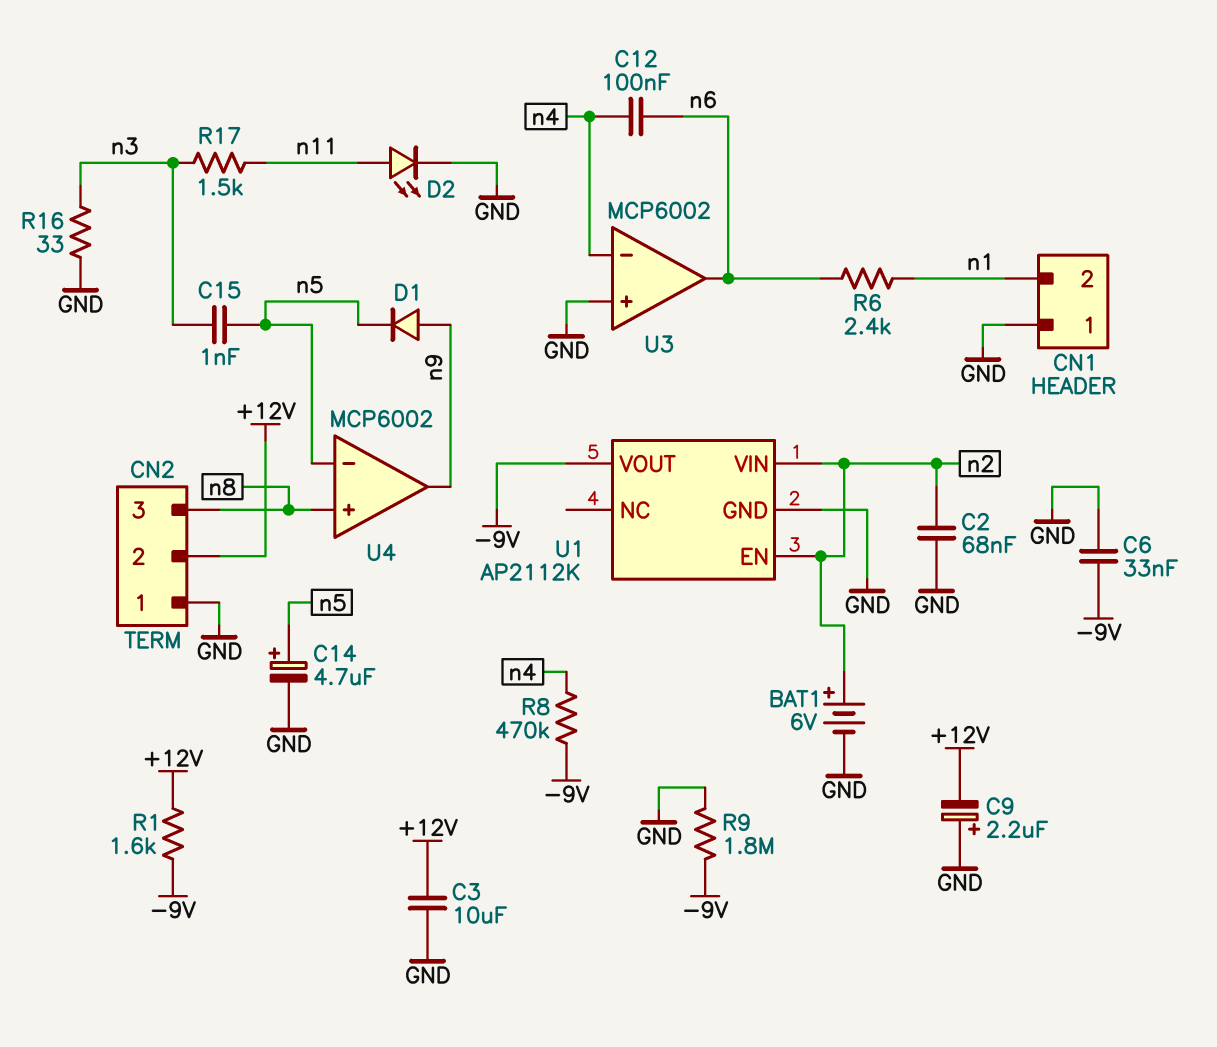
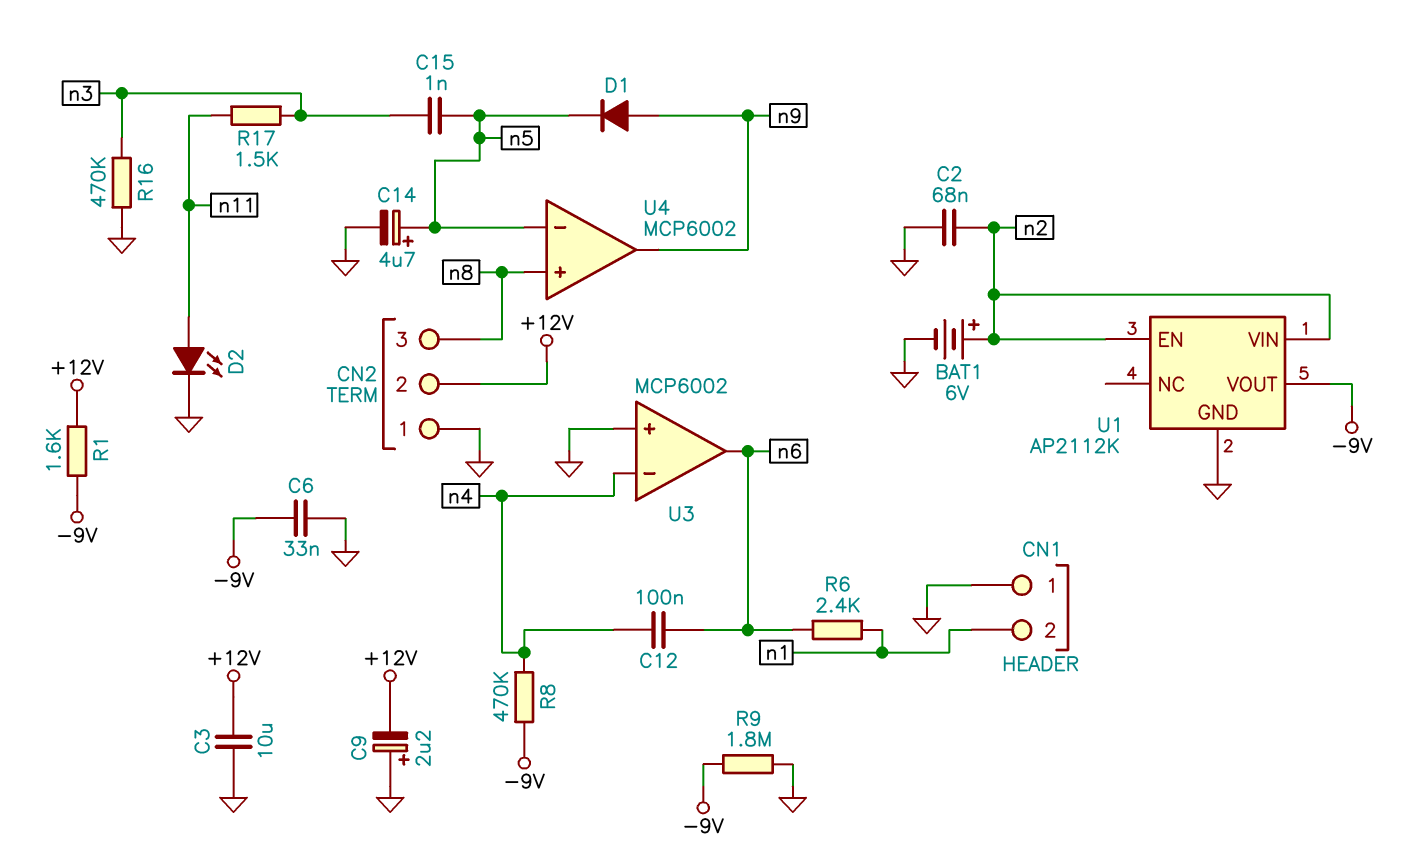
R16: 33 (GND, n3) -> 470k (GND, n3)

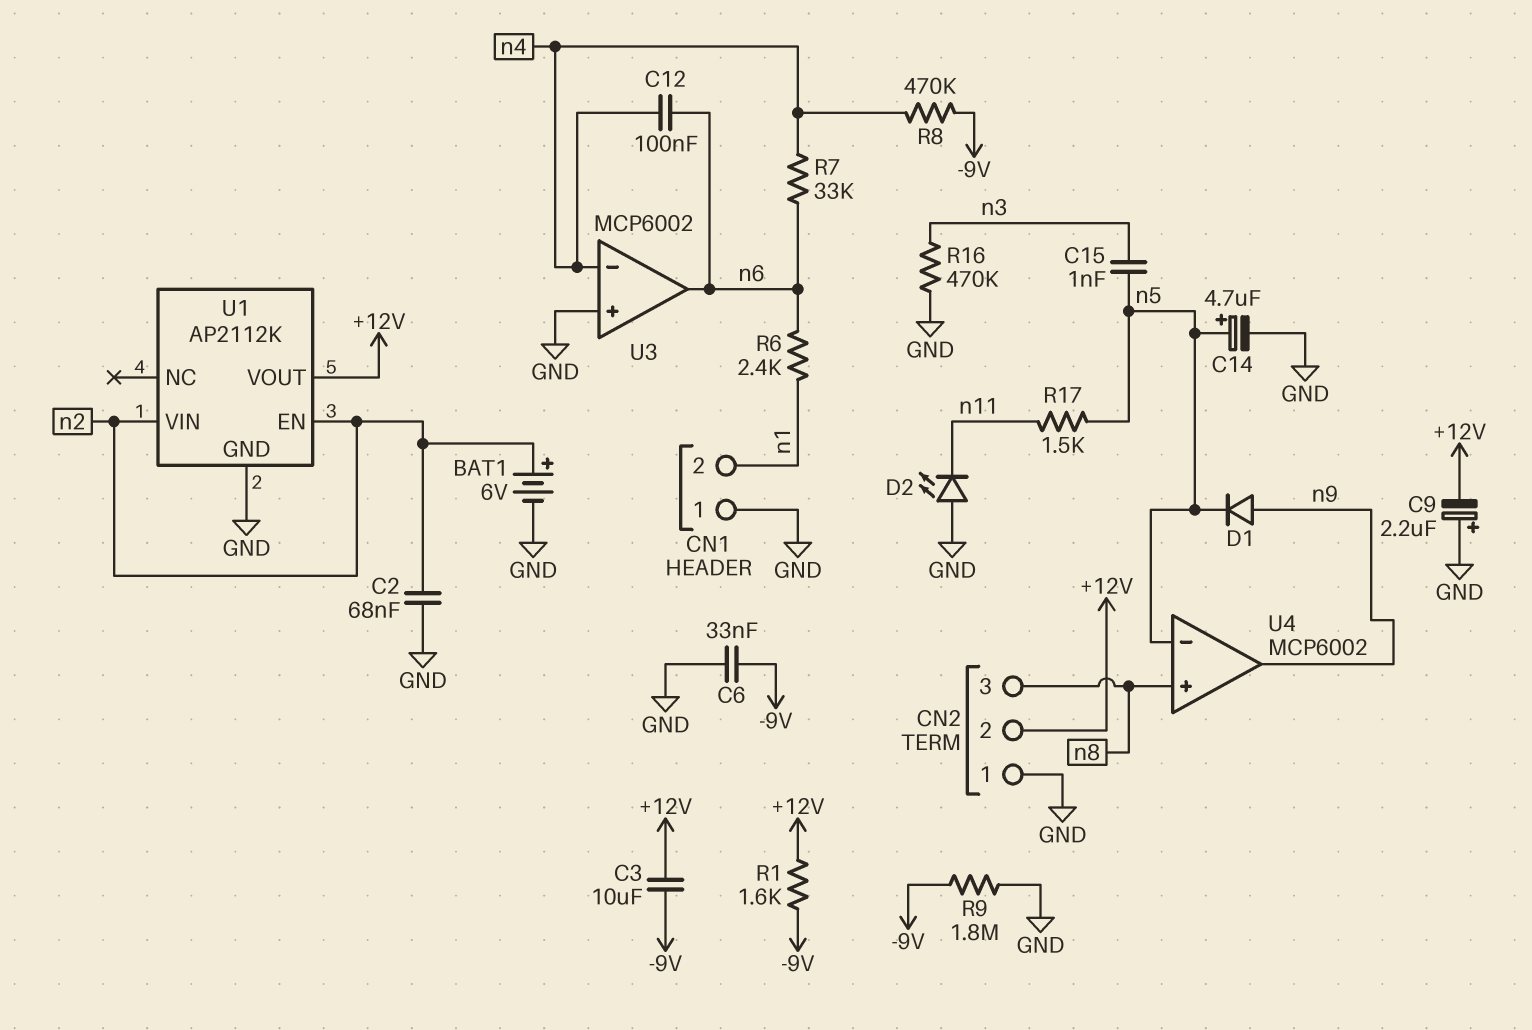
C3: 10uF (+12V, GND) -> 10uF (+12V, -9V)
D2: LED (A n11, K GND) -> LED (A GND, K n11)
R7: none -> 33k (n4, n6)
R17: 1.5k (n3, n11) -> 1.5k (n5, n11)
U1 pin VOUT: -9V -> +12V

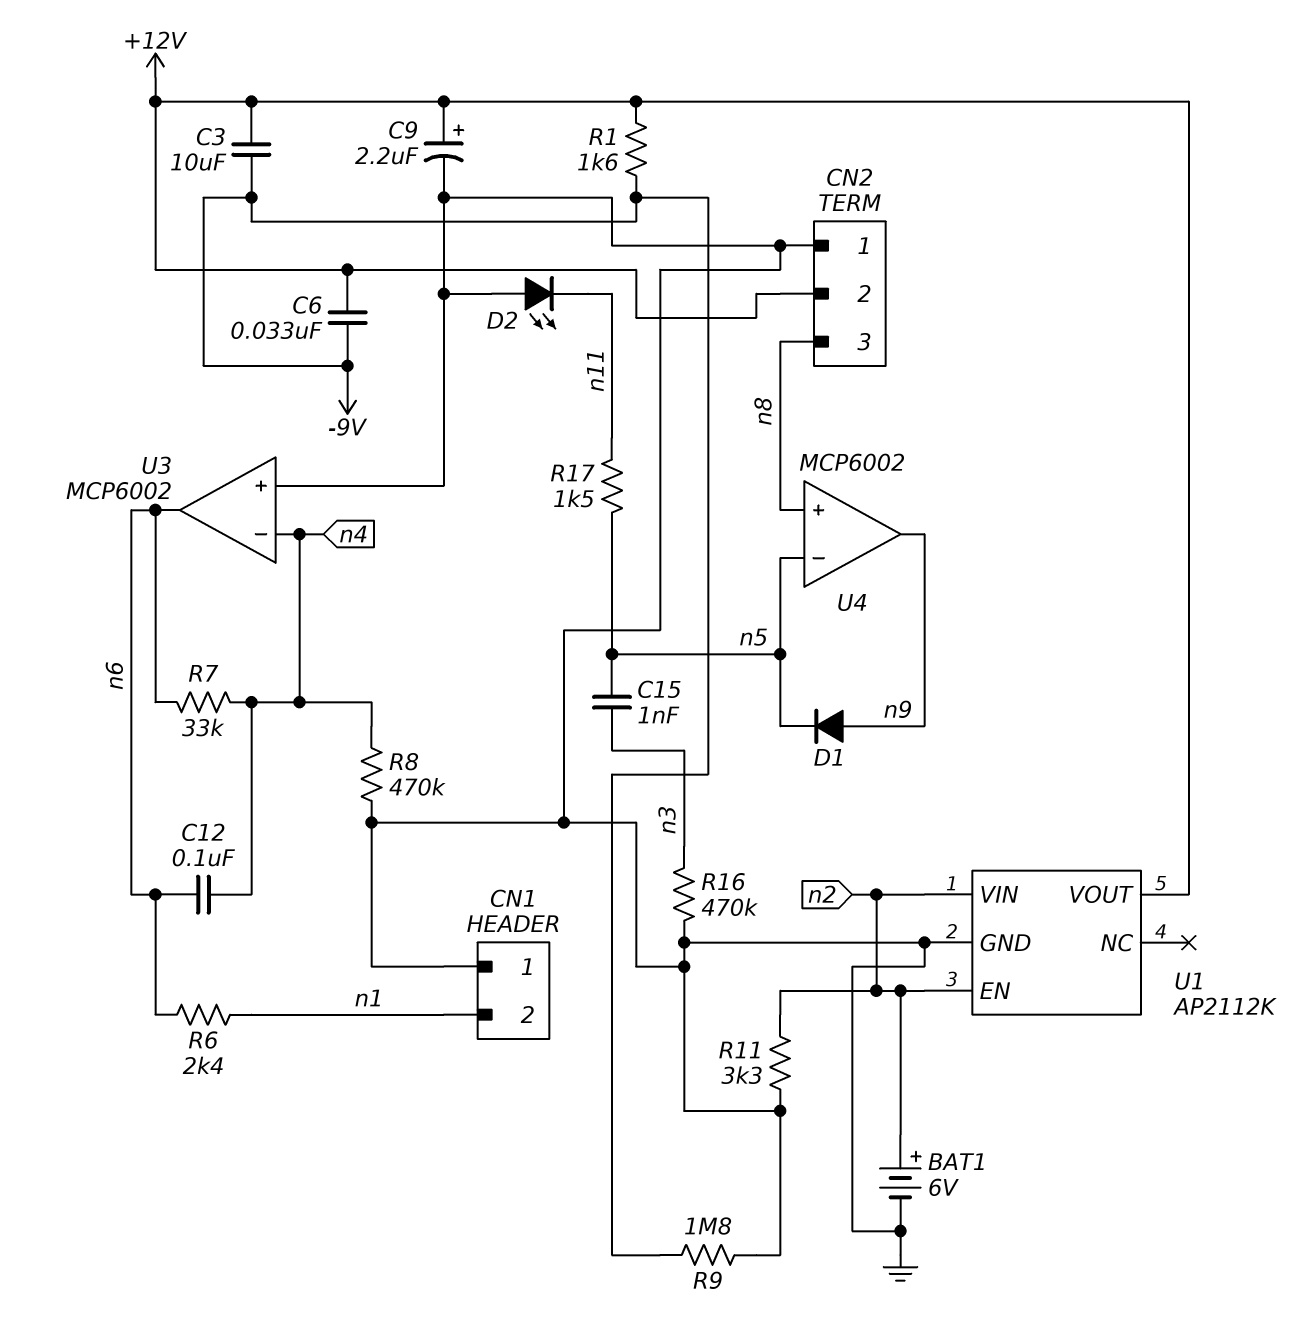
C2: 68nF (GND, n2) -> none
C6: 33nF (-9V, GND) -> 33nF (+12V, -9V)
C9: 2.2uF (plus GND, minus +12V) -> 2.2uF (plus +12V, minus GND)
C14: 4.7uF (plus n5, minus GND) -> none
R8: 470k (-9V, n4) -> 470k (GND, n4)
R11: none -> 3.3k (GND, n2)

